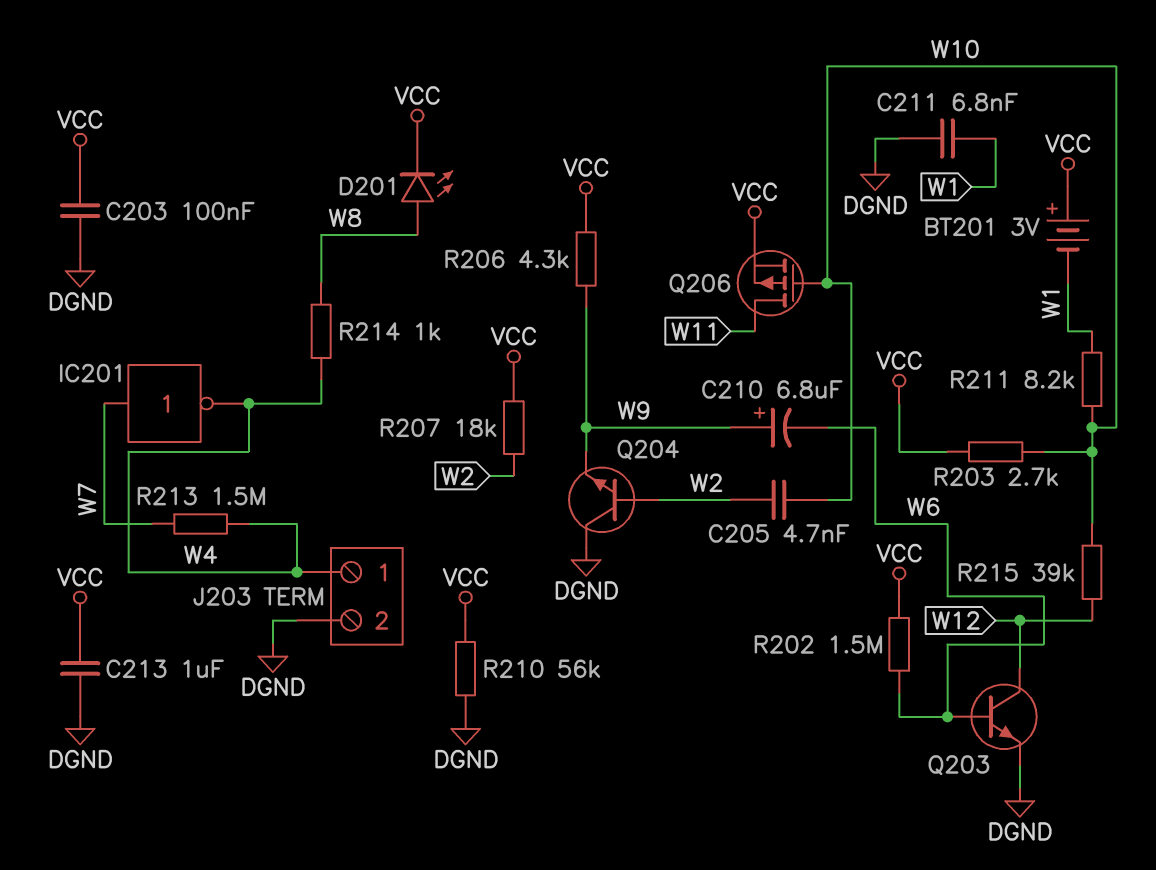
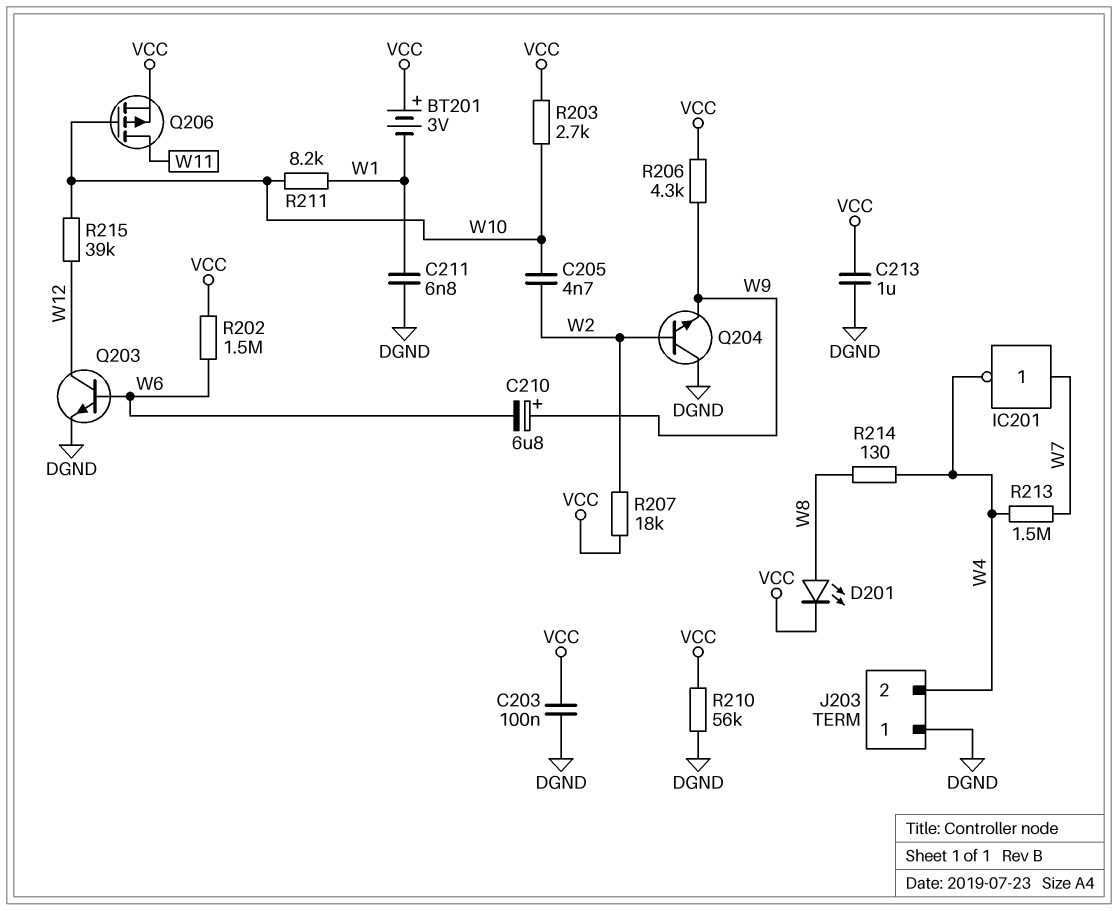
J203 pin 1: W4 -> DGND
J203 pin 2: DGND -> W4
R214: 1k (W4, W8) -> 130 (W4, W8)

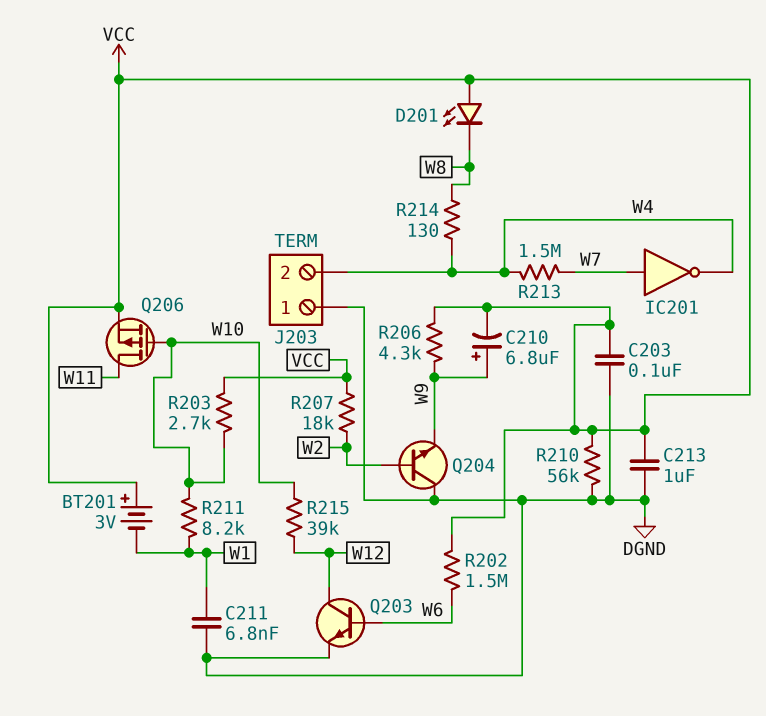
C205: 4.7nF (W2, W10) -> none
C210: 6.8uF (plus W9, minus W6) -> 6.8uF (plus W9, minus VCC)
D201: LED (A W8, K VCC) -> LED (A VCC, K W8)

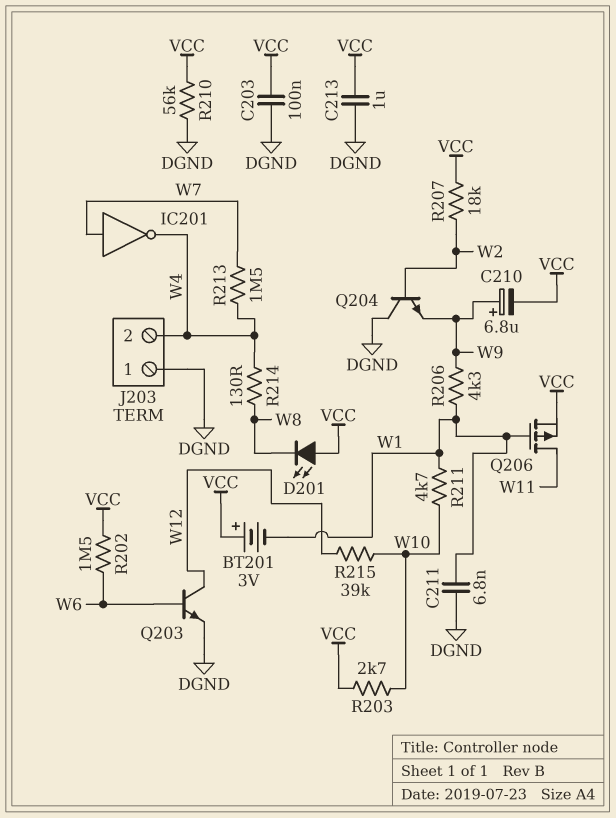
Q206: PMOS (G W10, D W11, S VCC) -> PMOS (G W1, D W11, S VCC)
R206: 4.3k (VCC, W9) -> 4.3k (W1, W9)
R211: 8.2k (W1, W10) -> 4.7k (W1, W10)

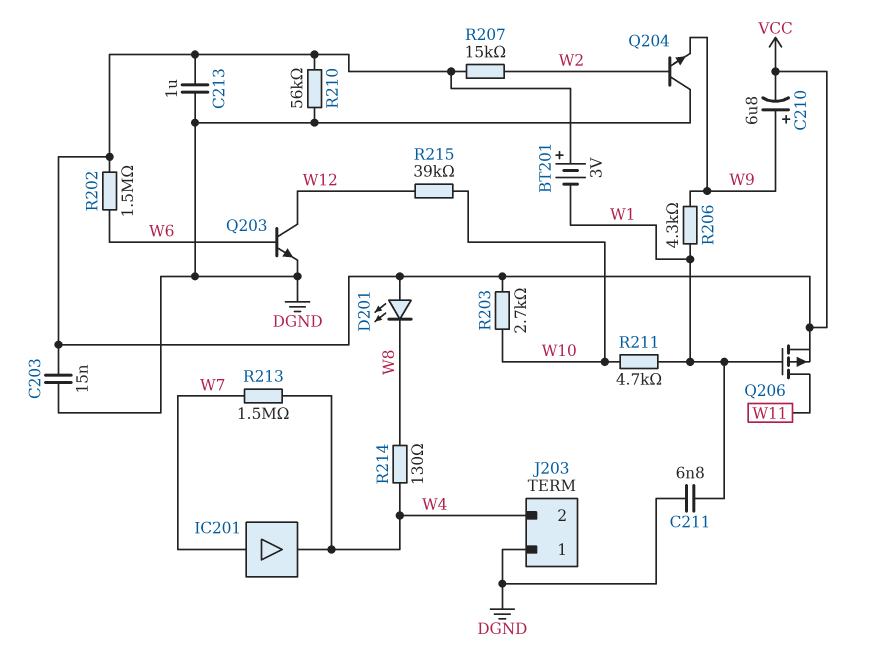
C203: 100nF (DGND, VCC) -> 15nF (DGND, VCC)
IC201: NOT (in W7, out W4) -> buffer (in W7, out W4)
R207: 18k (VCC, W2) -> 15k (VCC, W2)

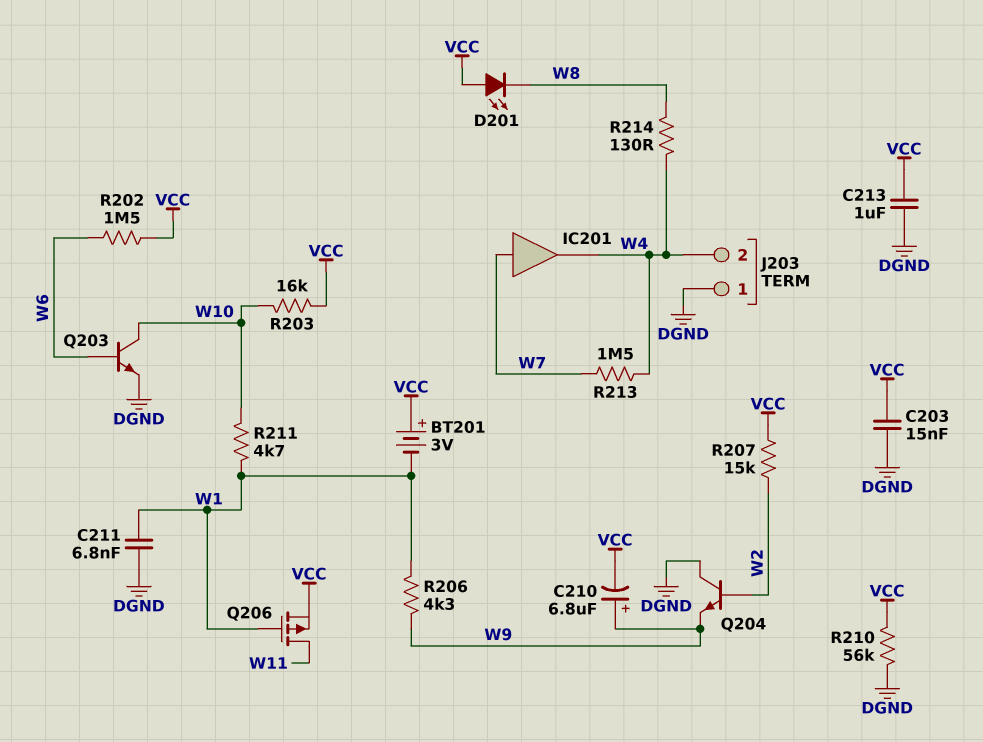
Q203: NPN (B W6, C W12, E DGND) -> NPN (B W6, C W10, E DGND)
R203: 2.7k (VCC, W10) -> 16k (VCC, W10)
R215: 39k (W10, W12) -> none

